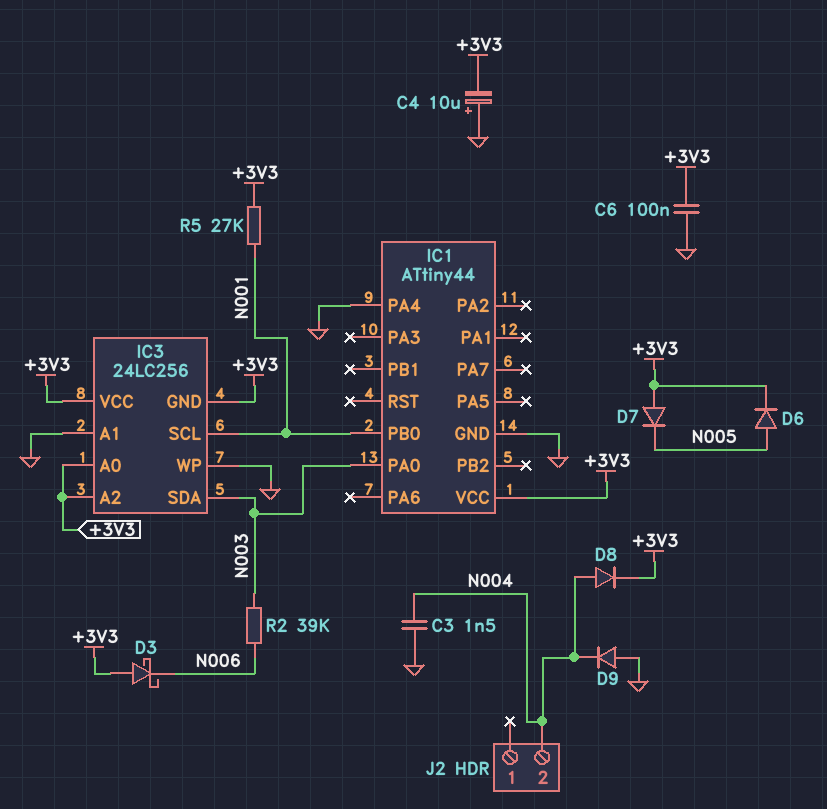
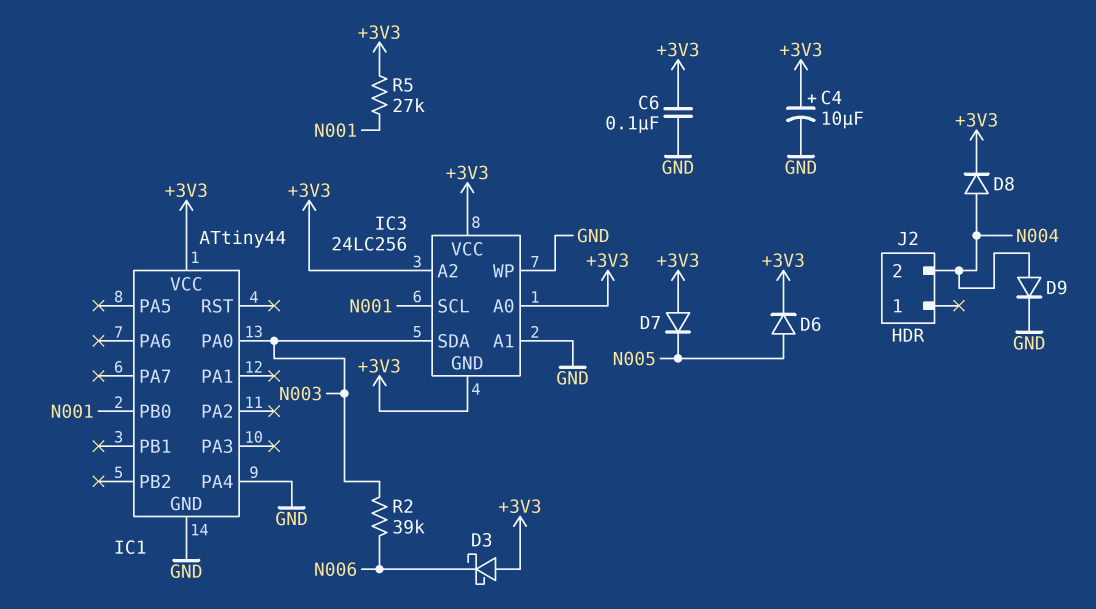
C3: 1.5nF (GND, N004) -> none
C4: 10uF (plus GND, minus +3V3) -> 10uF (plus +3V3, minus GND)
D9: diode (A GND, K N004) -> diode (A N004, K GND)

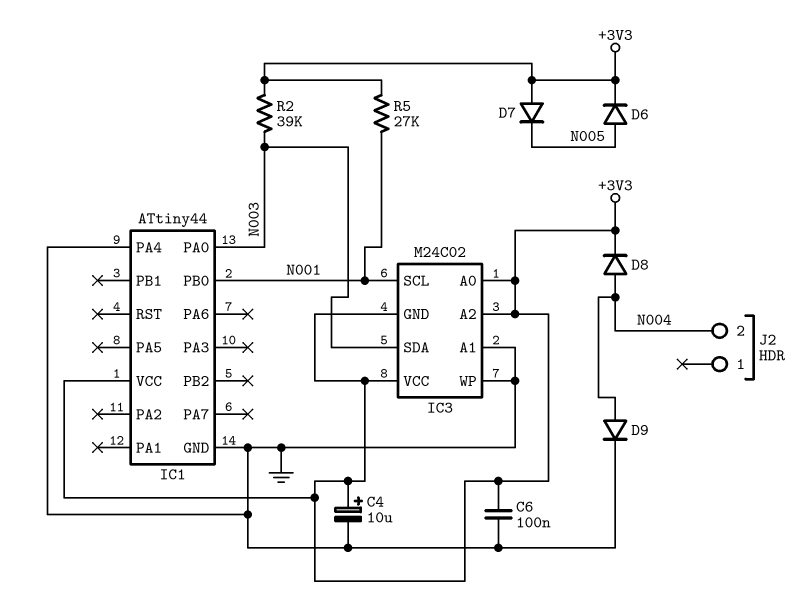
D3: schottky (A +3V3, K N006) -> none
IC3: 24LC256 -> M24C02
R2: 39k (N003, N006) -> 39k (+3V3, N003)

